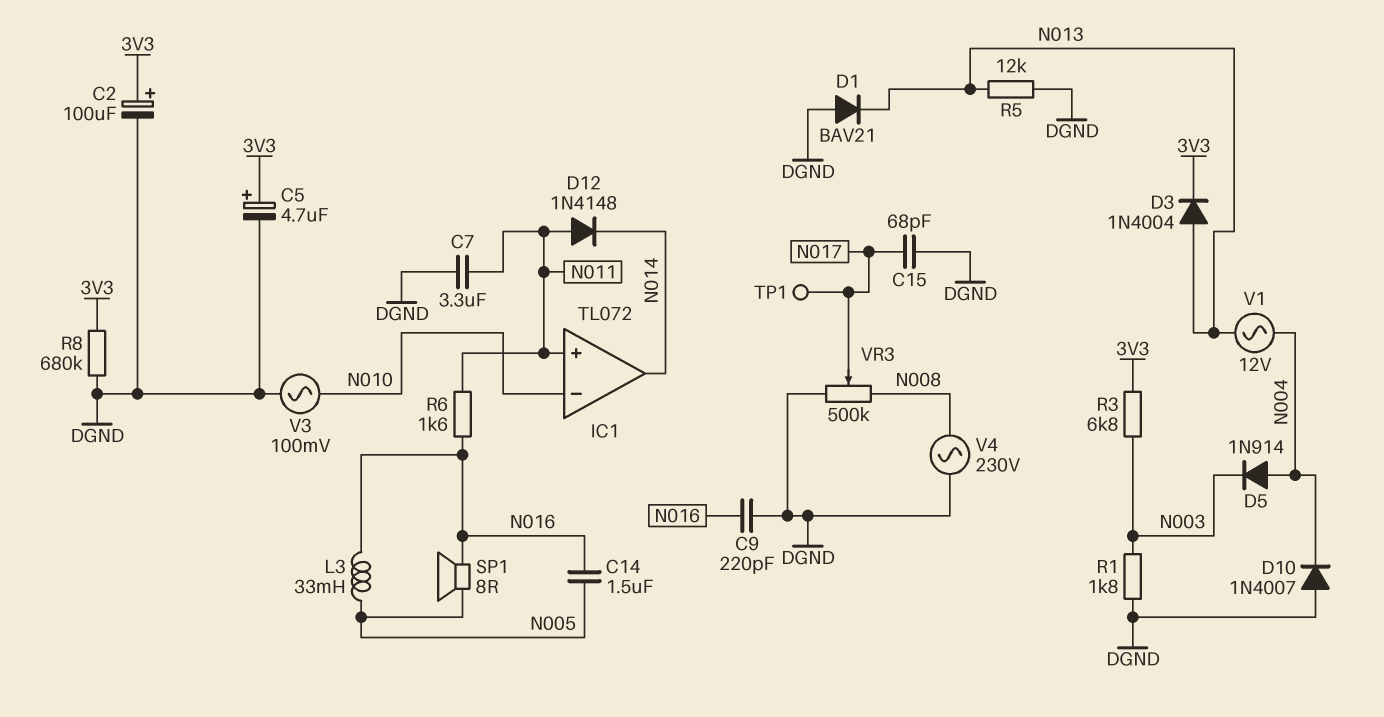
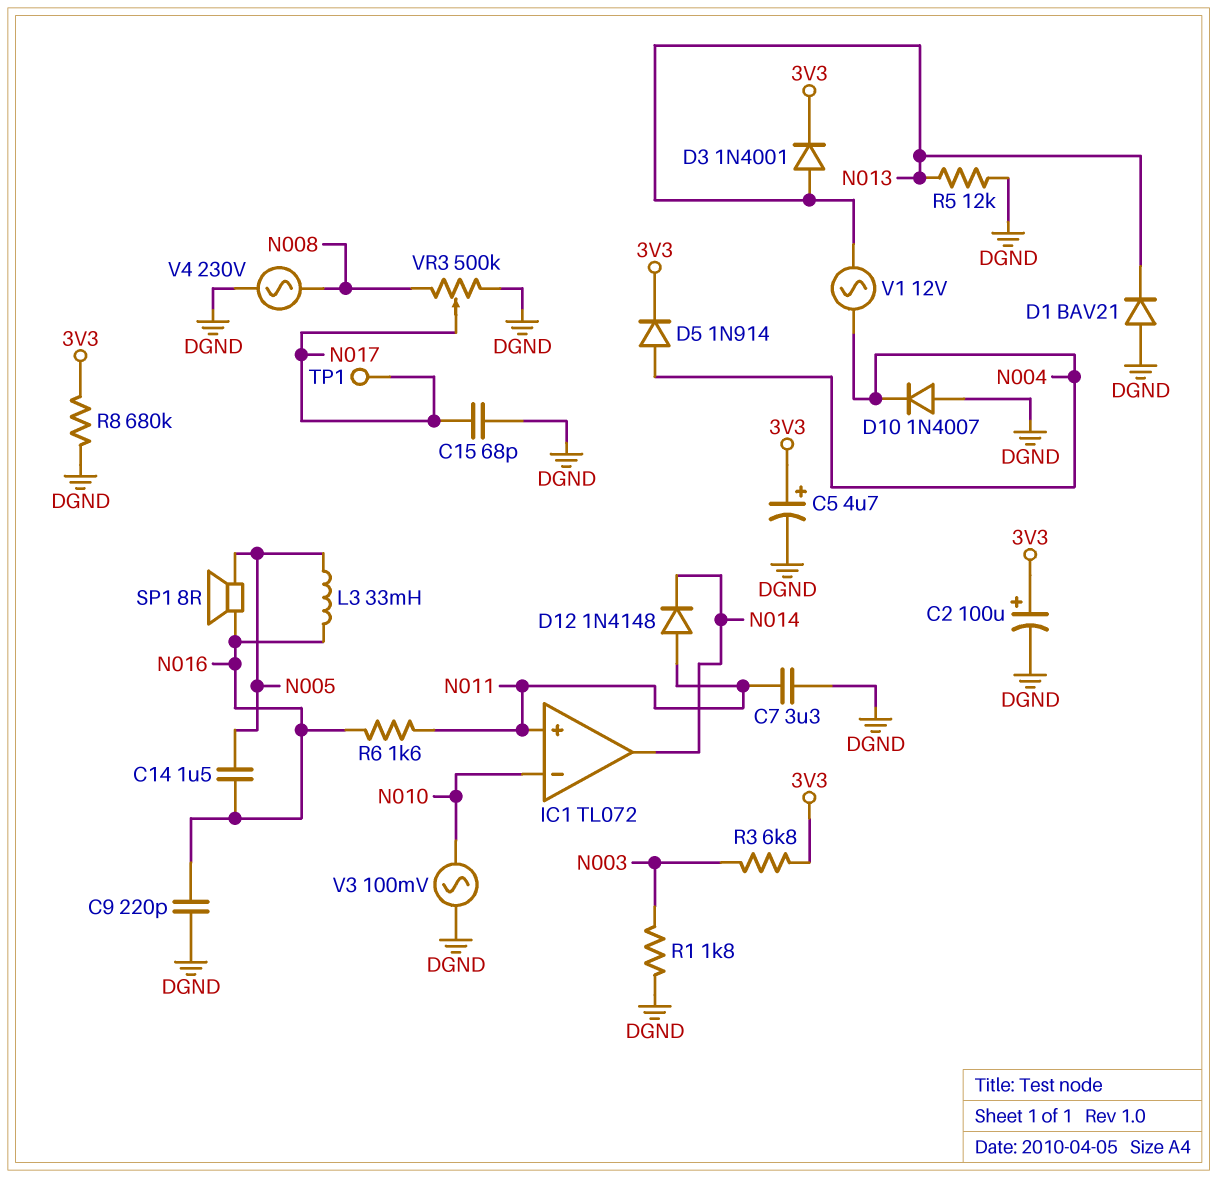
D3: diode 1N4004 (A N013, K 3V3) -> diode 1N4001 (A N013, K 3V3)
D5: diode 1N914 (A N004, K N003) -> diode 1N914 (A N004, K 3V3)

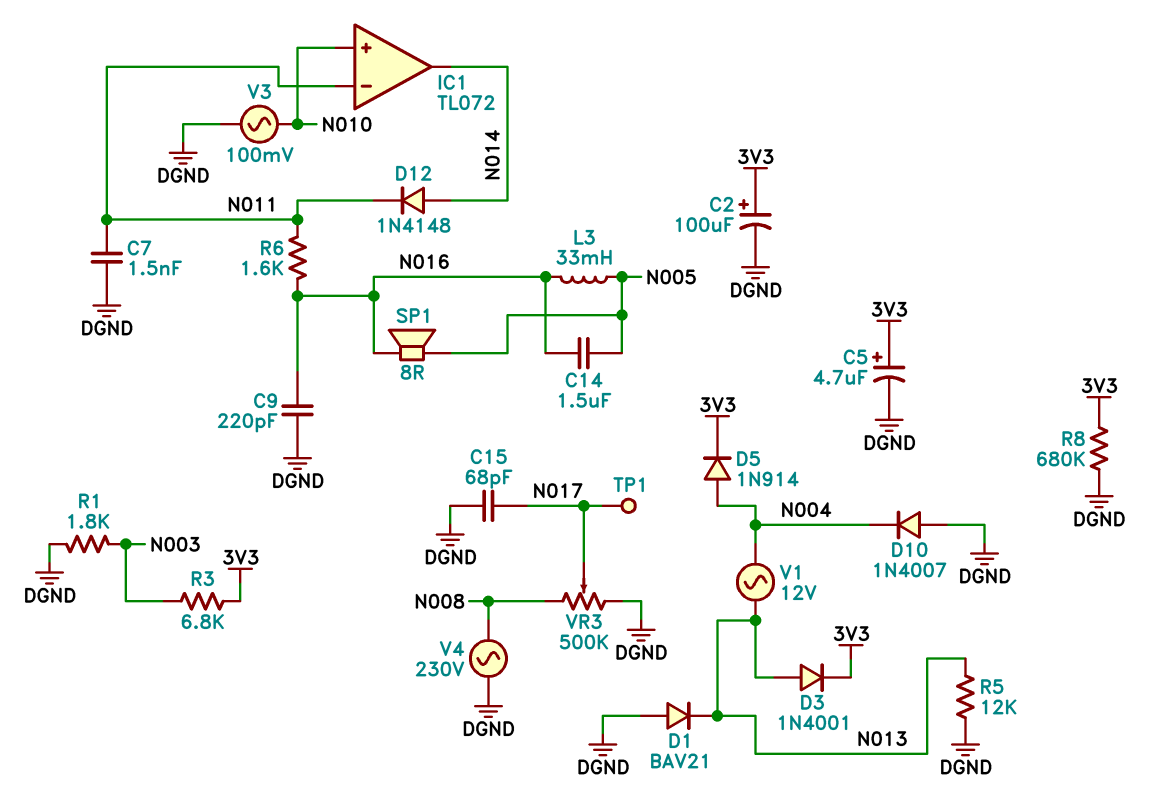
C7: 3.3uF (DGND, N011) -> 1.5nF (DGND, N011)
D12: diode 1N4148 (A N011, K N014) -> diode 1N4148 (A N014, K N011)
IC1 pin in+: N011 -> N010
IC1 pin in-: N010 -> N011

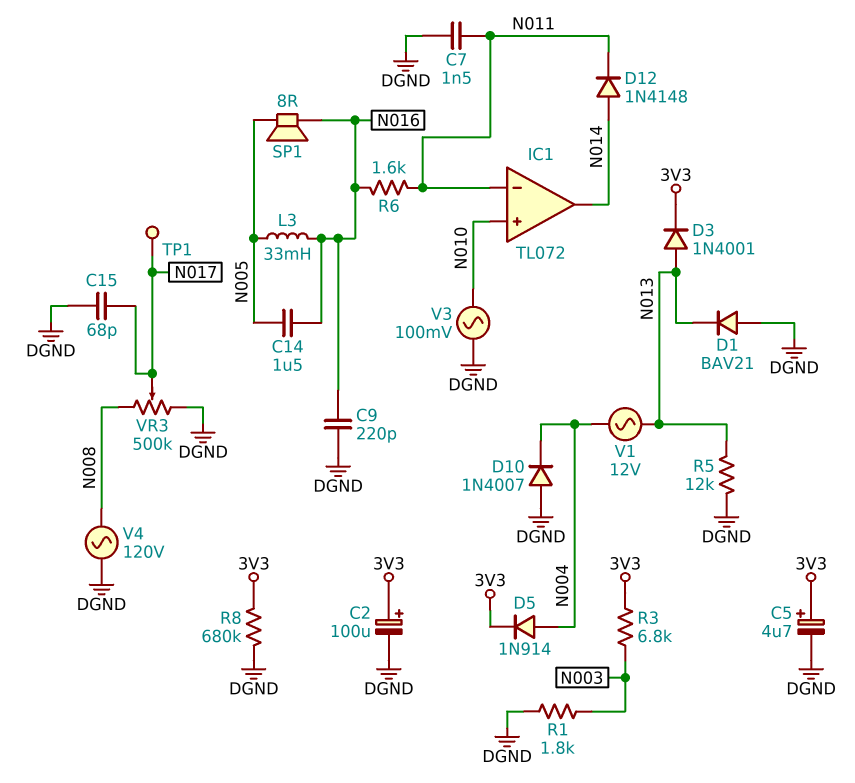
V4: AC 230V (DGND, N008) -> AC 120V (DGND, N008)

